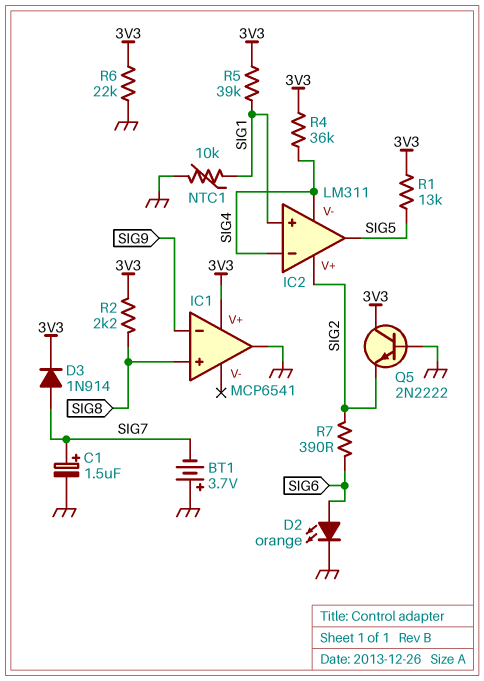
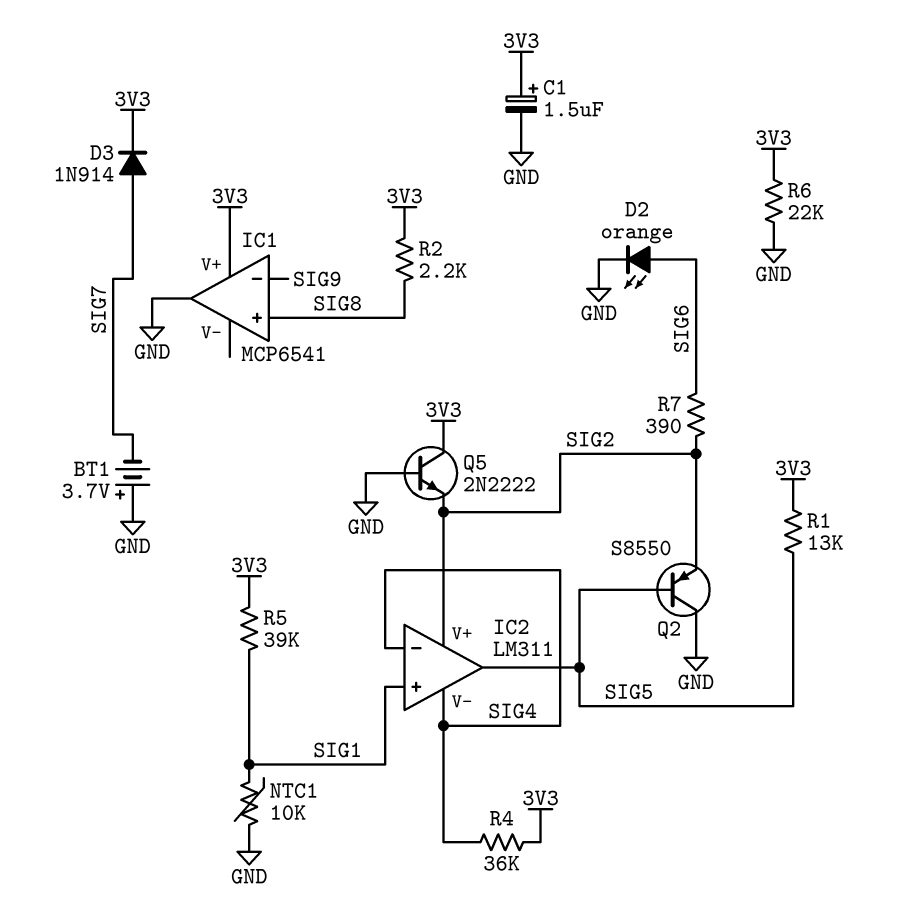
C1: 1.5uF (plus SIG7, minus GND) -> 1.5uF (plus 3V3, minus GND)
Q2: none -> PNP S8550 (B SIG5, C GND, E SIG2)

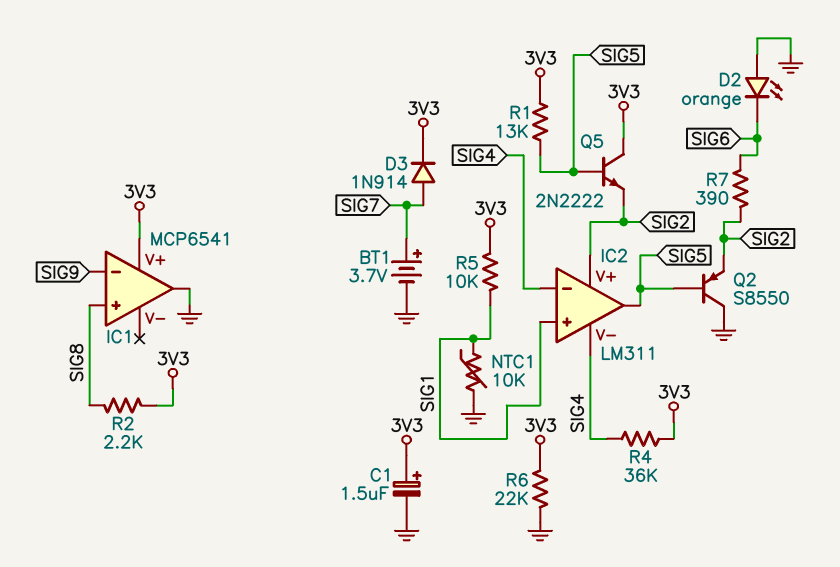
BT1: 3.7V (plus GND, minus SIG7) -> 3.7V (plus SIG7, minus GND)
D2: LED orange (A SIG6, K GND) -> LED orange (A GND, K SIG6)
Q5: NPN 2N2222 (B GND, C 3V3, E SIG2) -> NPN 2N2222 (B SIG5, C 3V3, E SIG2)
R5: 39k (3V3, SIG1) -> 10k (3V3, SIG1)

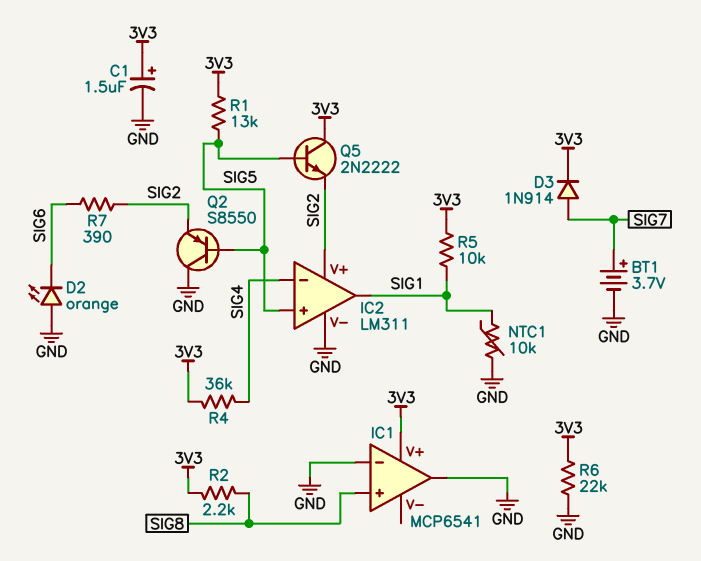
IC1 pin in-: SIG9 -> GND
IC2 pin V-: SIG4 -> GND
IC2 pin in+: SIG1 -> SIG5
IC2 pin out: SIG5 -> SIG1

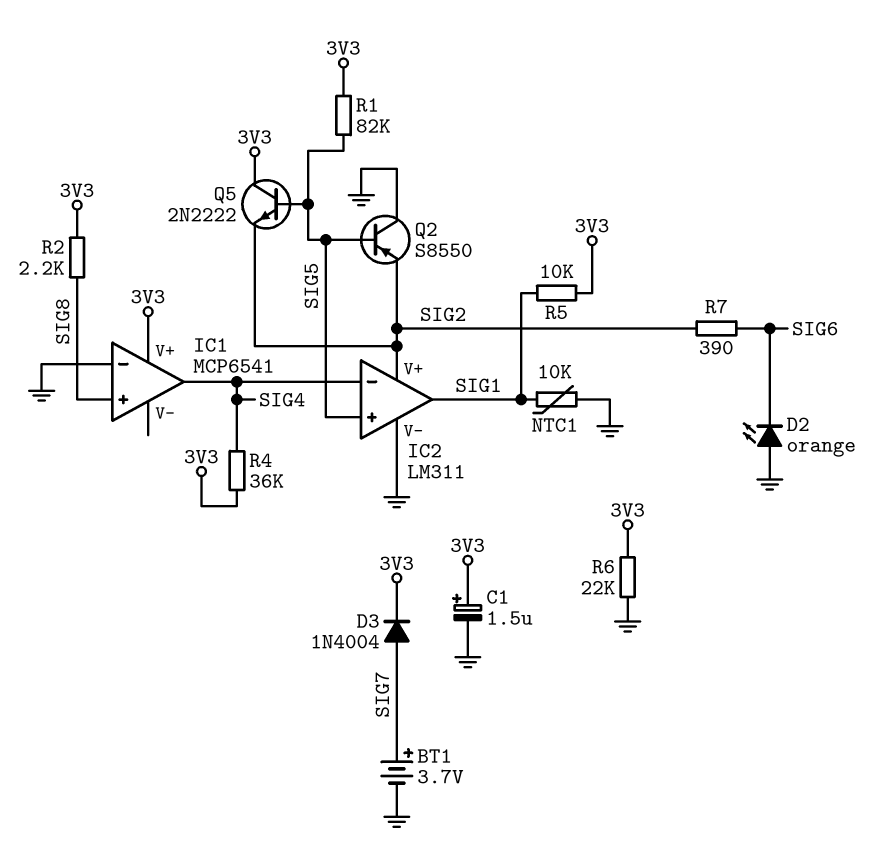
D3: diode 1N914 (A SIG7, K 3V3) -> diode 1N4004 (A SIG7, K 3V3)
IC1 pin out: GND -> SIG4
R1: 13k (3V3, SIG5) -> 82k (3V3, SIG5)

